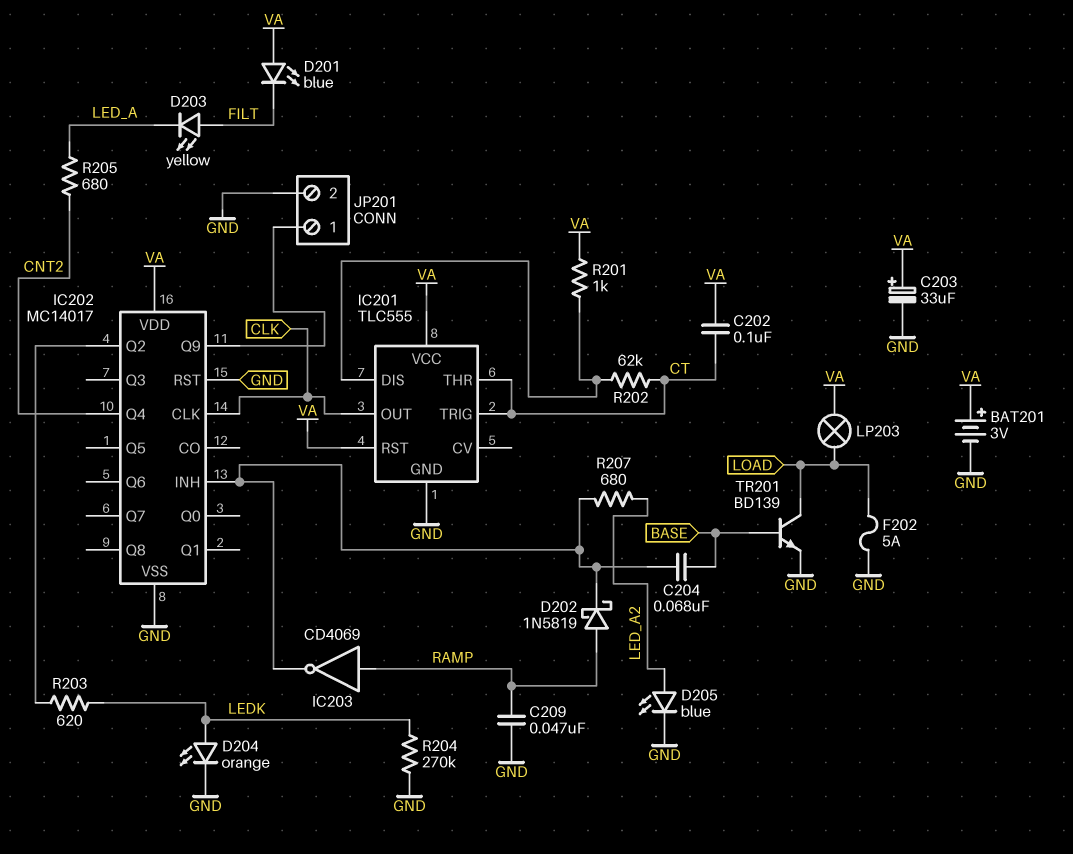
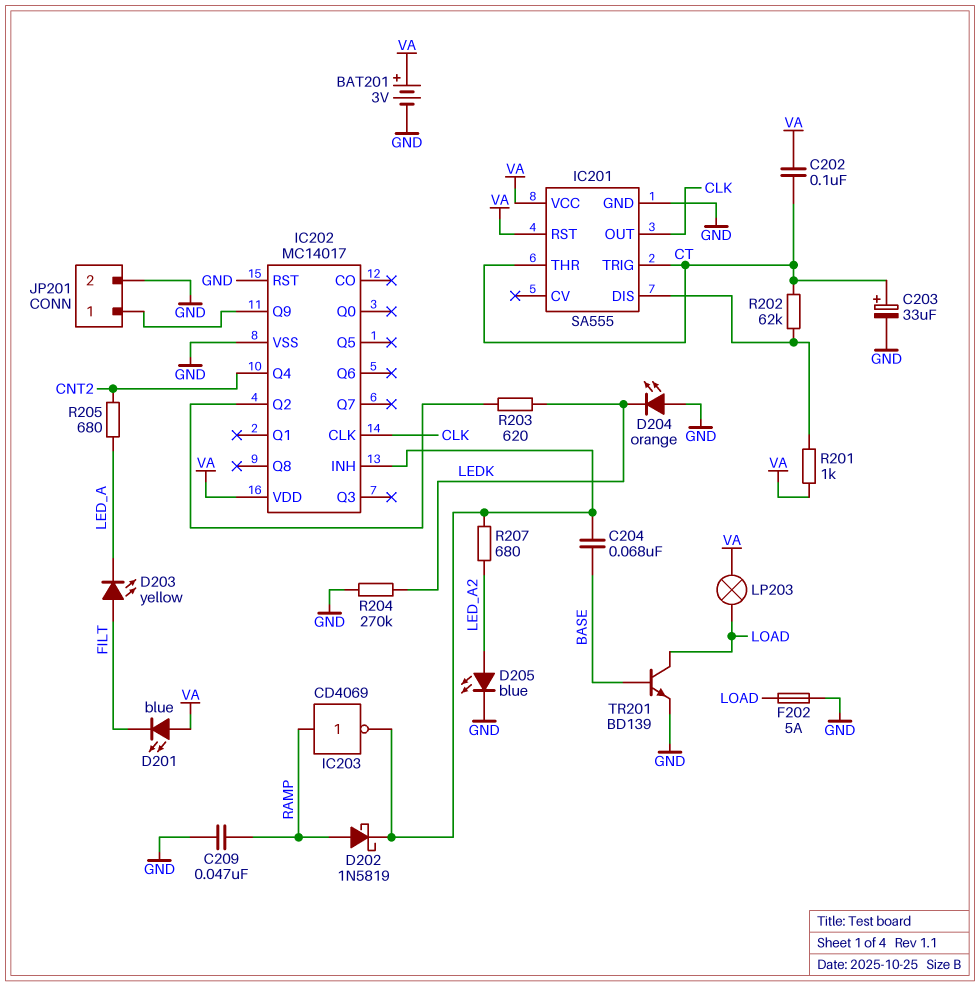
C203: 33uF (plus VA, minus GND) -> 33uF (plus CT, minus GND)
D204: LED orange (A LEDK, K GND) -> LED orange (A GND, K LEDK)
IC201: TLC555 -> SA555

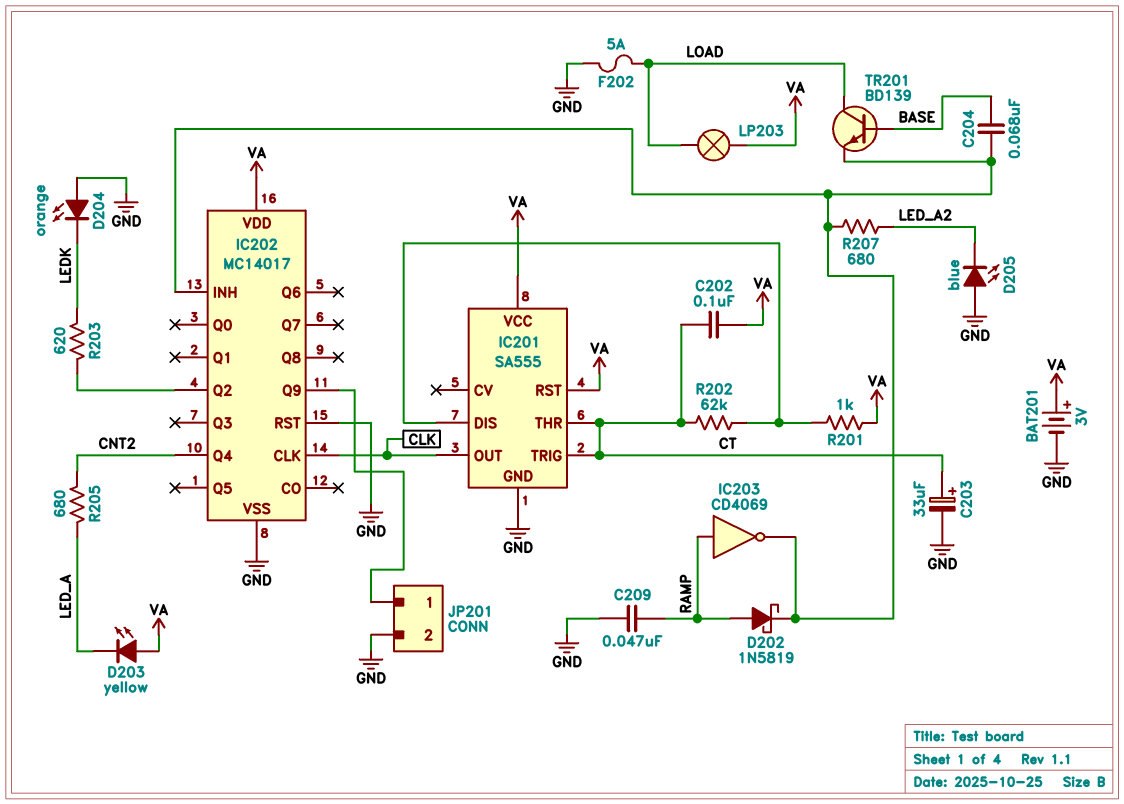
D201: LED blue (A VA, K FILT) -> none
D203: LED yellow (A FILT, K LED_A) -> LED yellow (A VA, K LED_A)
D205: LED blue (A LED_A2, K GND) -> LED blue (A GND, K LED_A2)
R204: 270k (GND, LEDK) -> none
TR201: NPN BD139 (B BASE, C LOAD, E GND) -> NPN BD139 (B BASE, C LOAD, E IC202/INH)

